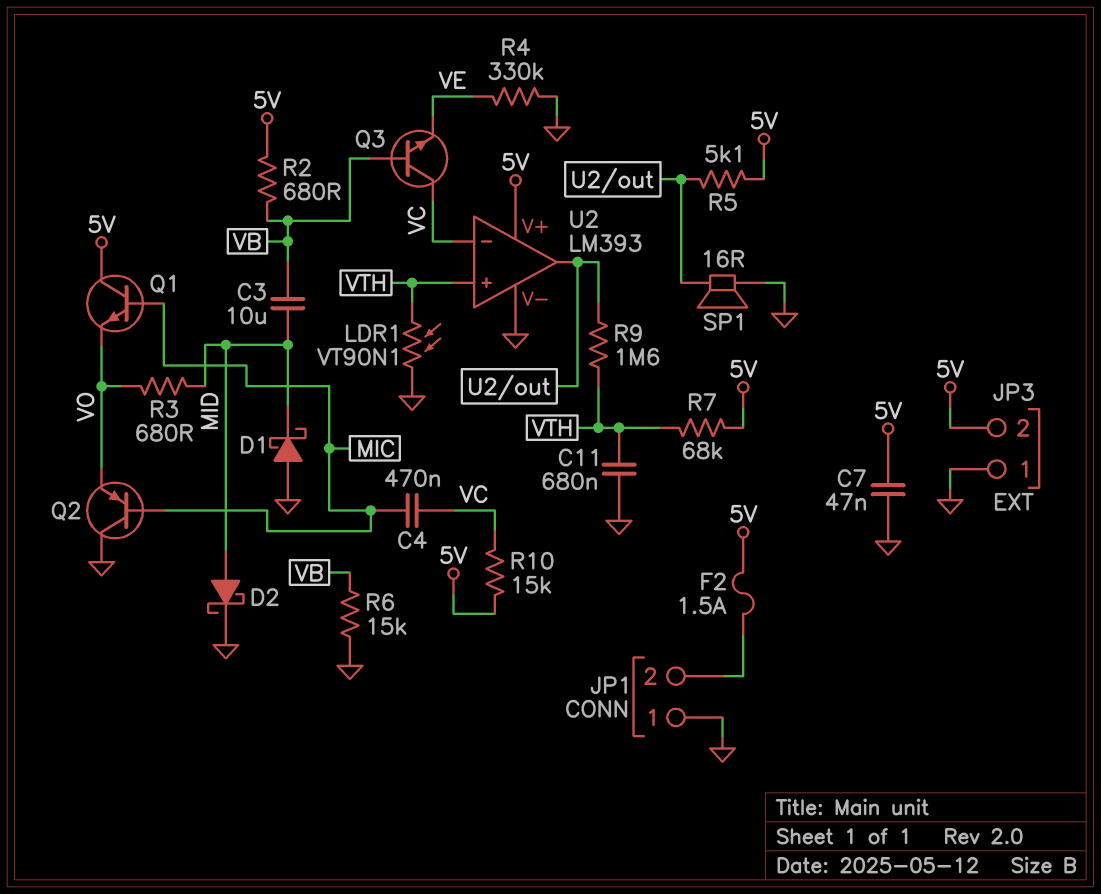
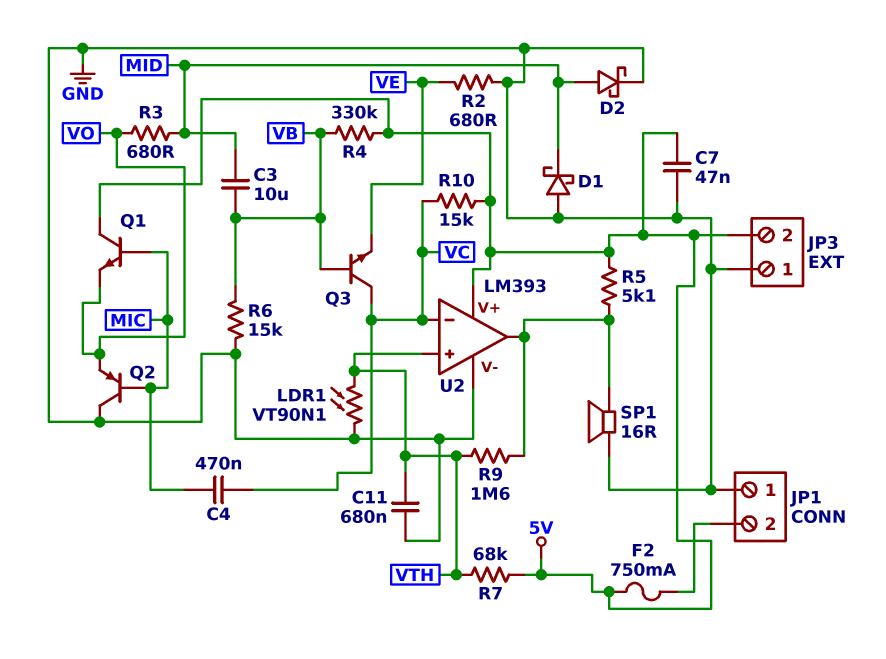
F2: 1.5A (5V, JP1/2) -> 750mA (5V, JP1/2)
R2: 680 (5V, VB) -> 680 (GND, VE)
R4: 330k (GND, VE) -> 330k (5V, VB)

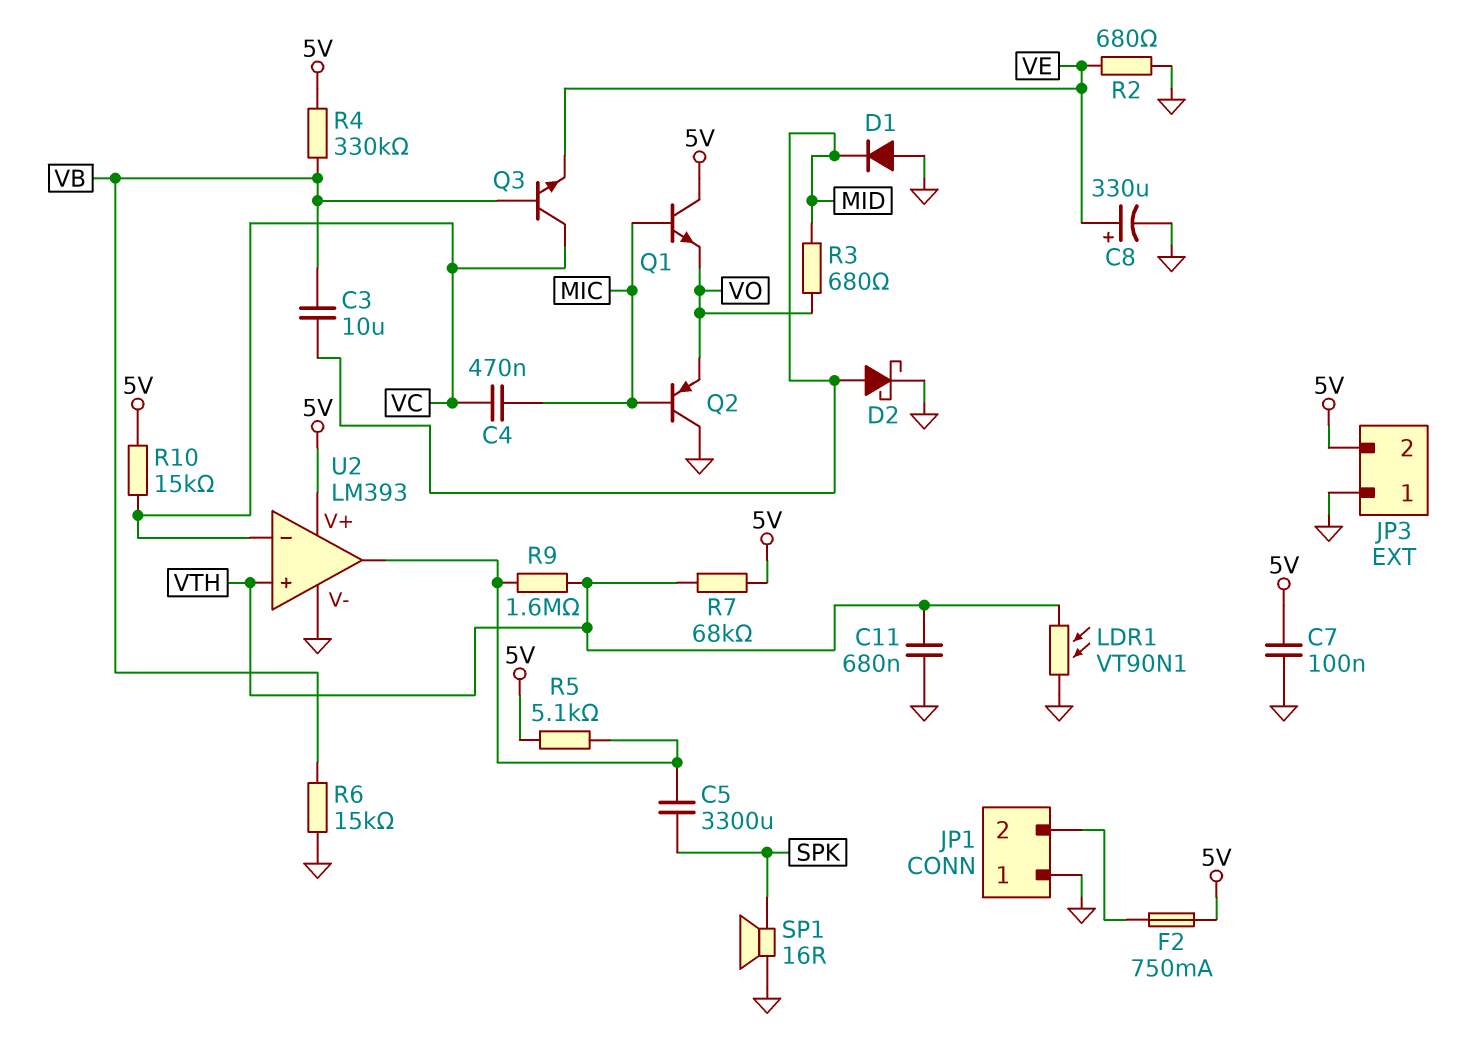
C5: none -> 3300uF (SPK, U2/out)
C7: 47nF (5V, GND) -> 100nF (5V, GND)
C8: none -> 330uF (plus VE, minus GND)
D1: schottky (A GND, K MID) -> diode (A GND, K MID)
SP1: speaker 16R (GND, U2/out) -> speaker 16R (GND, SPK)

